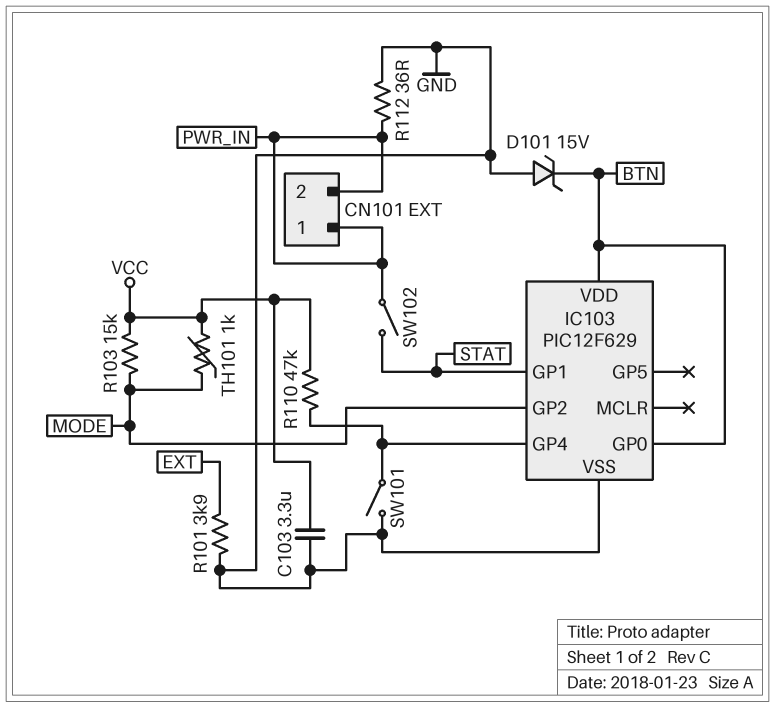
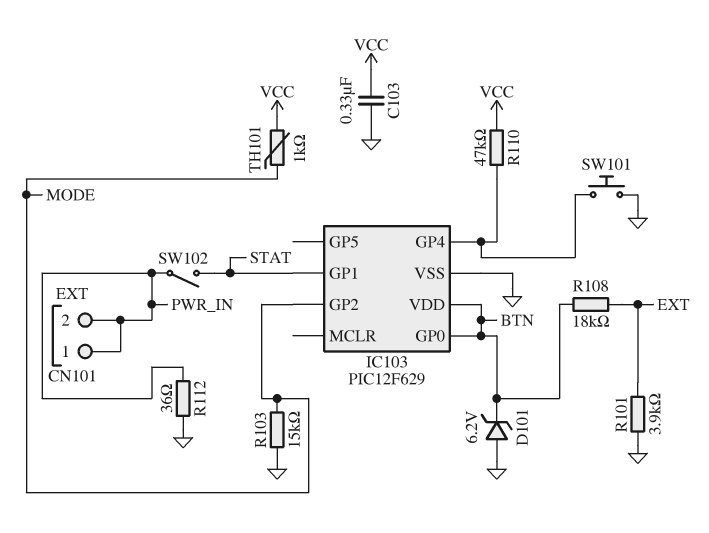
C103: 3.3uF (GND, VCC) -> 330nF (GND, VCC)
D101: zener 15V (A GND, K BTN) -> zener 6.2V (A GND, K BTN)
R103: 15k (MODE, VCC) -> 15k (GND, MODE)
R108: none -> 18k (BTN, EXT)
SW101: switch (GND, IC103/GP4) -> button (GND, IC103/GP4)

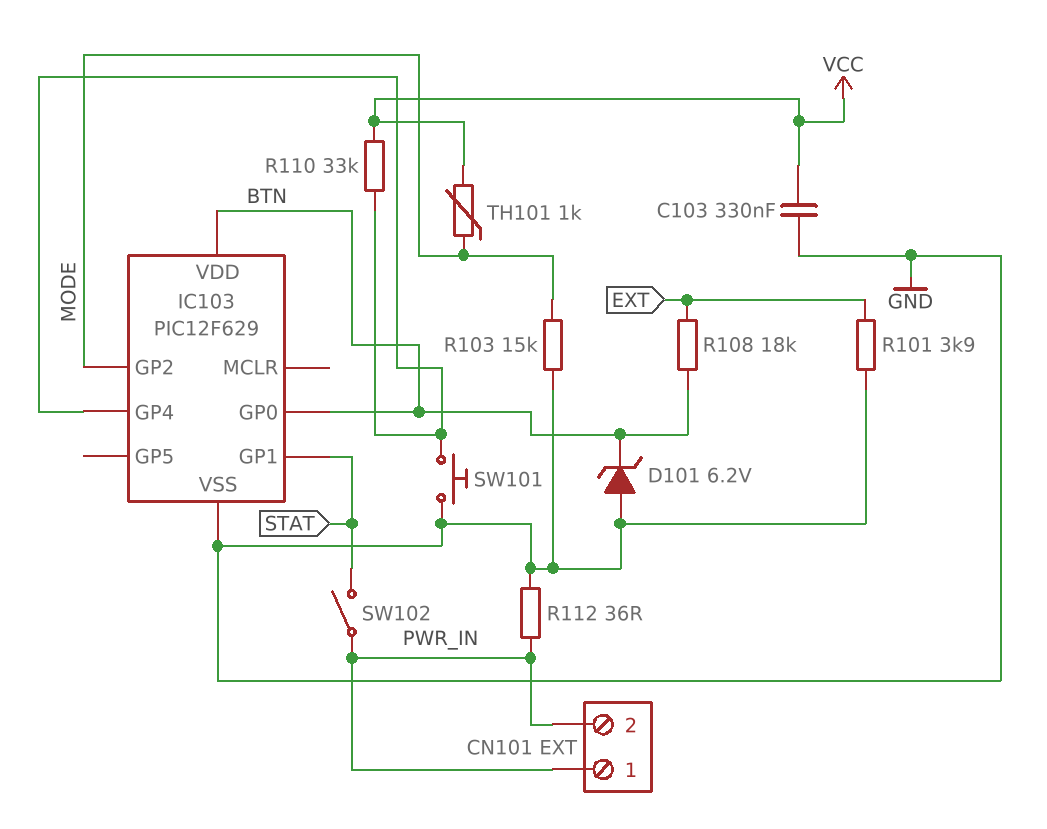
R110: 47k (IC103/GP4, VCC) -> 33k (IC103/GP4, VCC)

